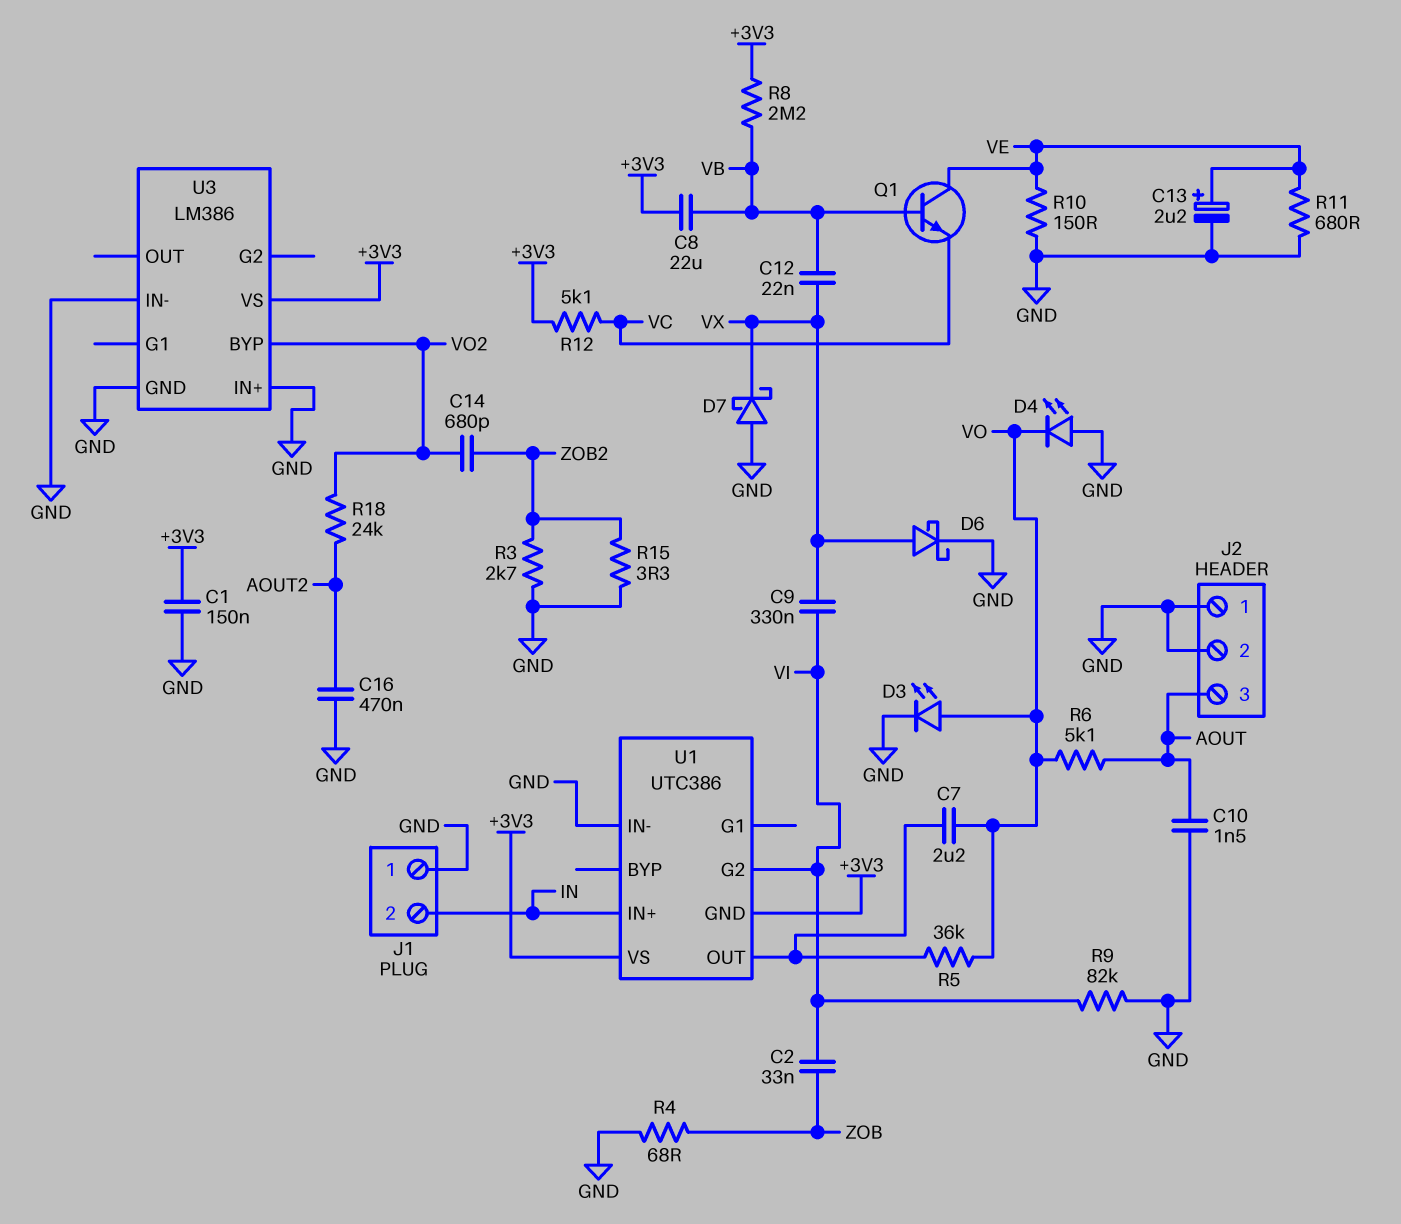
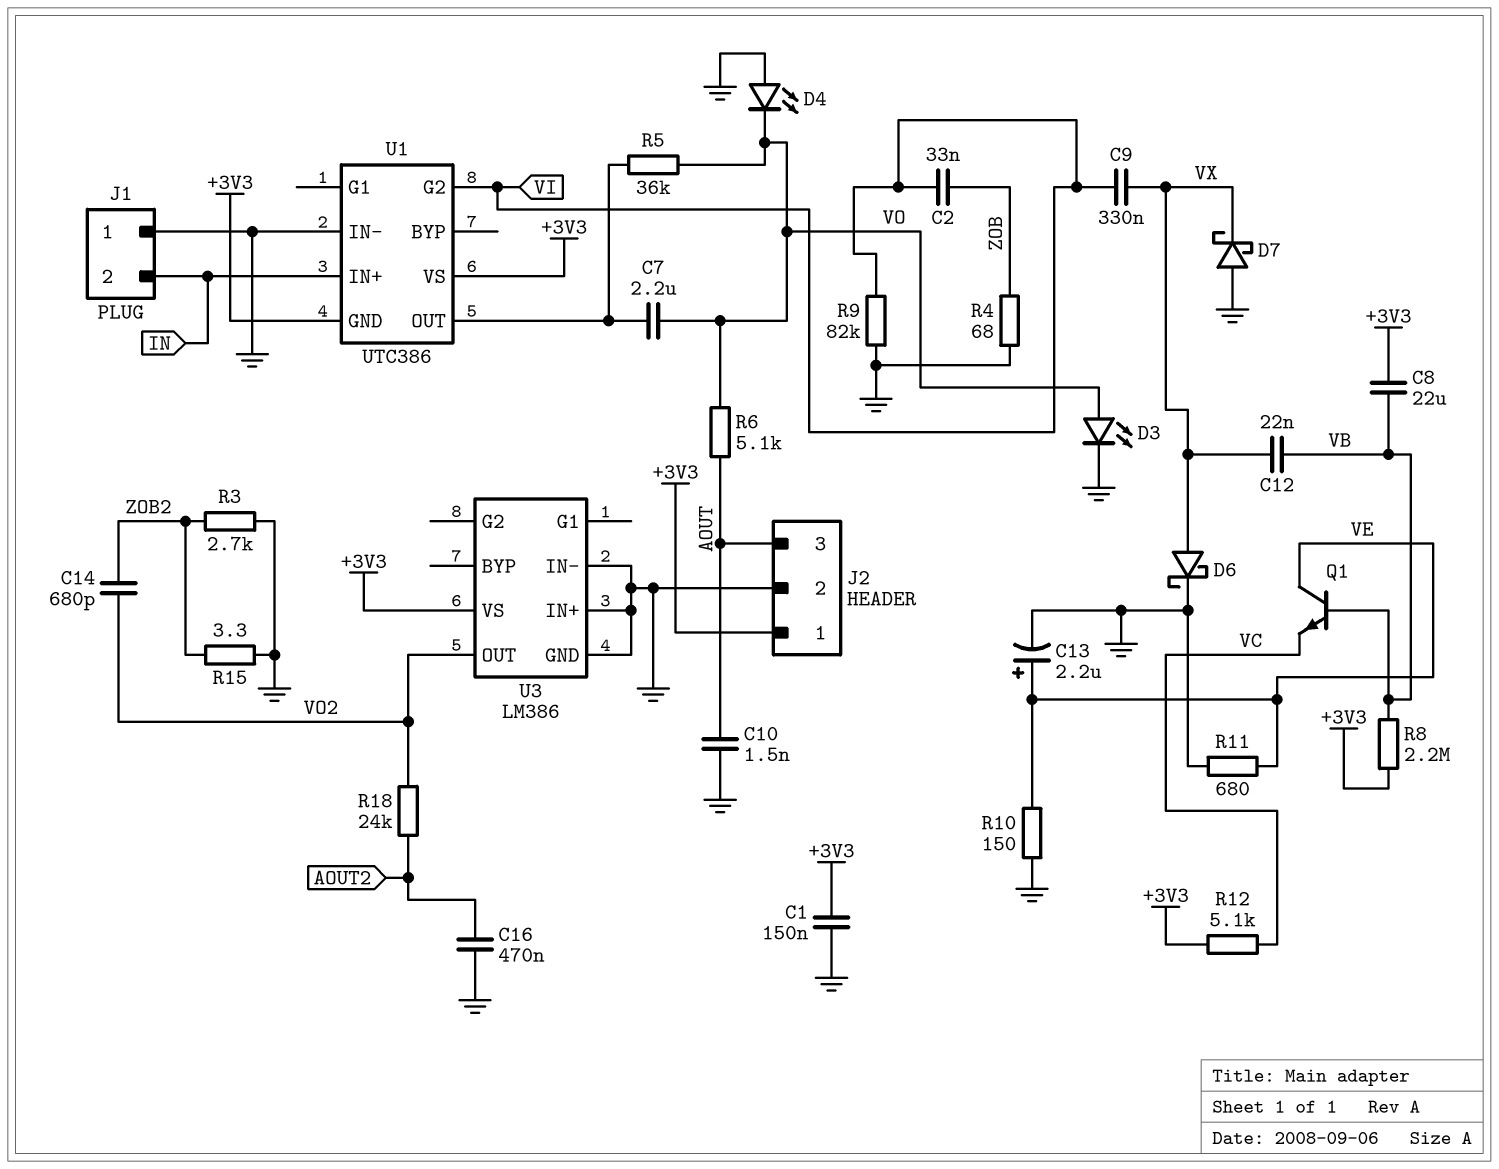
J2 pin 1: GND -> +3V3
U3 pin BYP: VO2 -> none
U3 pin OUT: none -> VO2

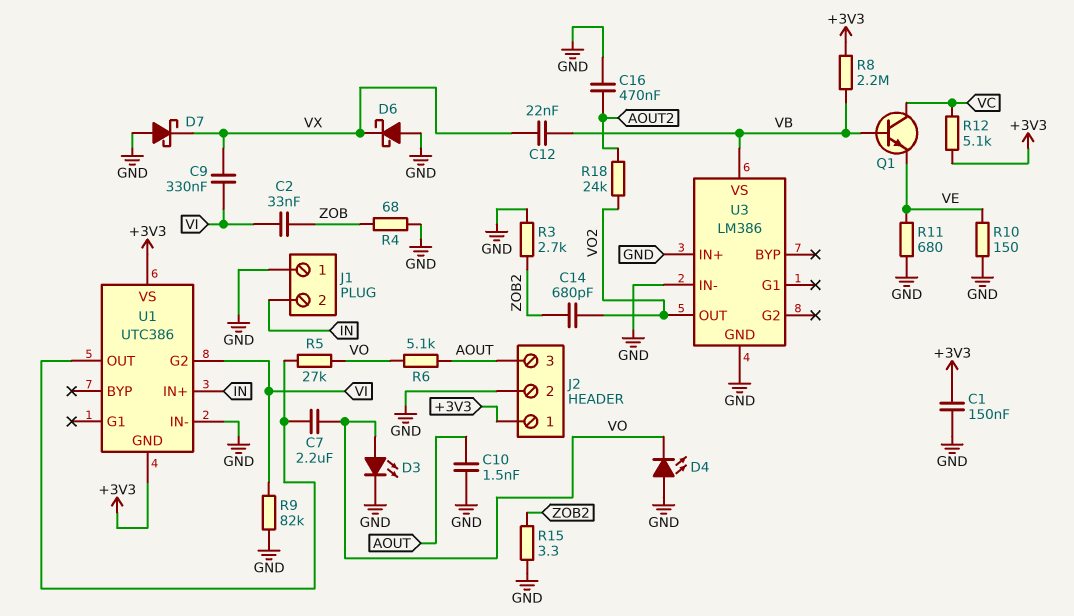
C8: 22uF (+3V3, VB) -> none
C13: 2.2uF (plus VE, minus GND) -> none
D6: schottky (A VX, K GND) -> schottky (A GND, K VX)
Q1: NPN (B VB, C VE, E VC) -> NPN (B VB, C VC, E VE)
R5: 36k (U1/OUT, VO) -> 27k (U1/OUT, VO)
U3 pin VS: +3V3 -> VB

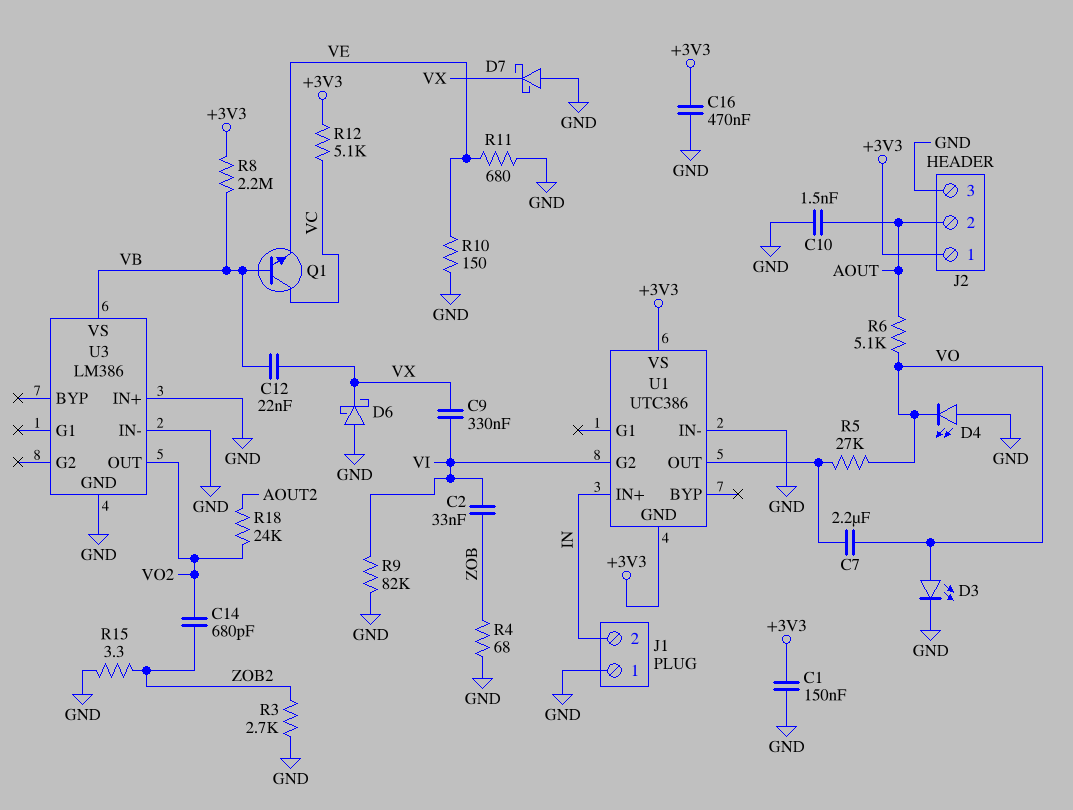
C16: 470nF (AOUT2, GND) -> 470nF (+3V3, GND)
J2 pin 2: GND -> AOUT
J2 pin 3: AOUT -> GND

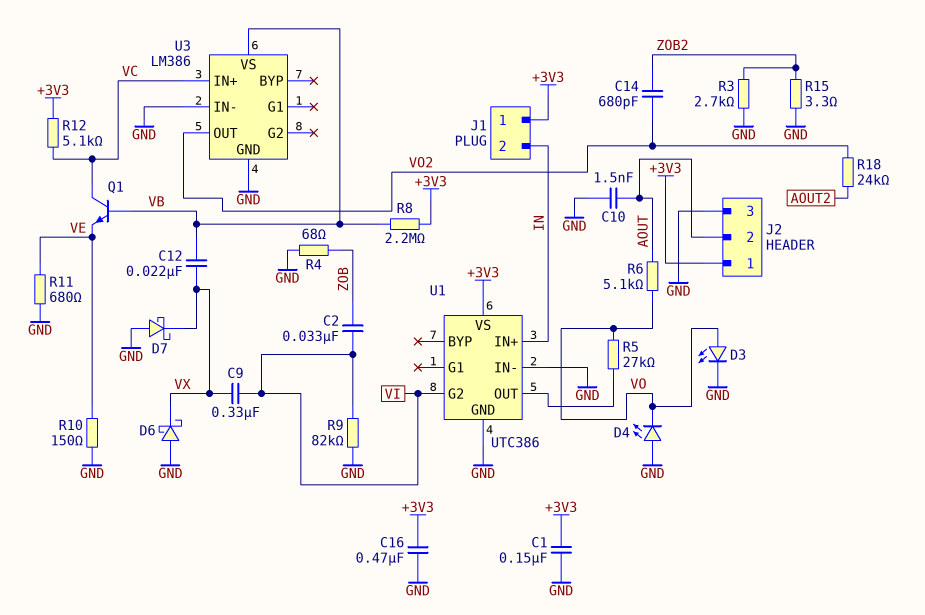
C7: 2.2uF (U1/OUT, VO) -> none
J1 pin 1: GND -> +3V3
U1 pin GND: +3V3 -> GND
U3 pin IN+: GND -> VC

